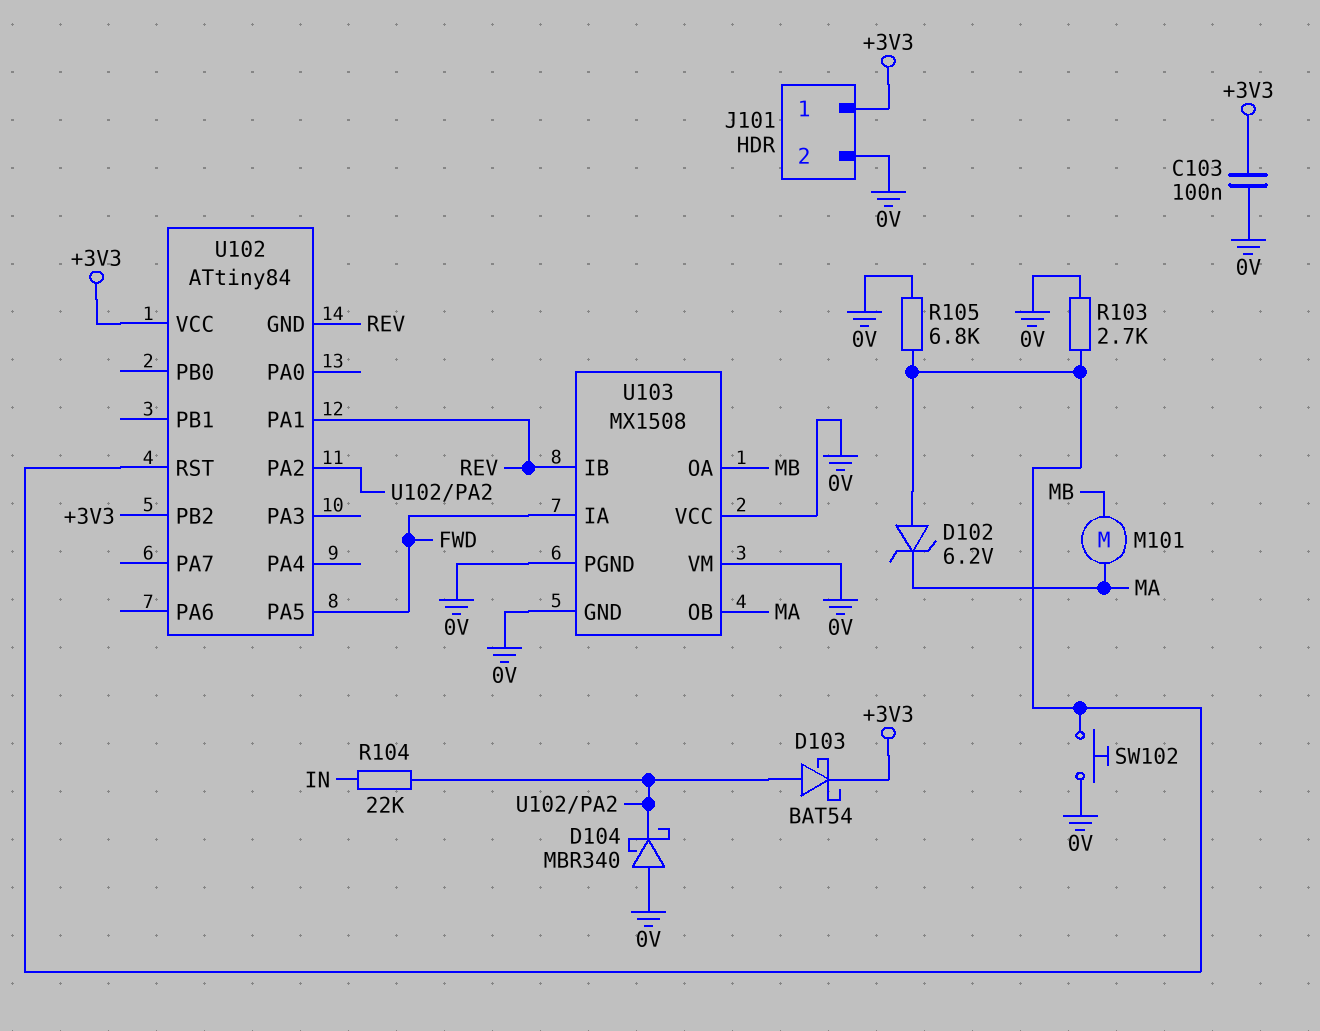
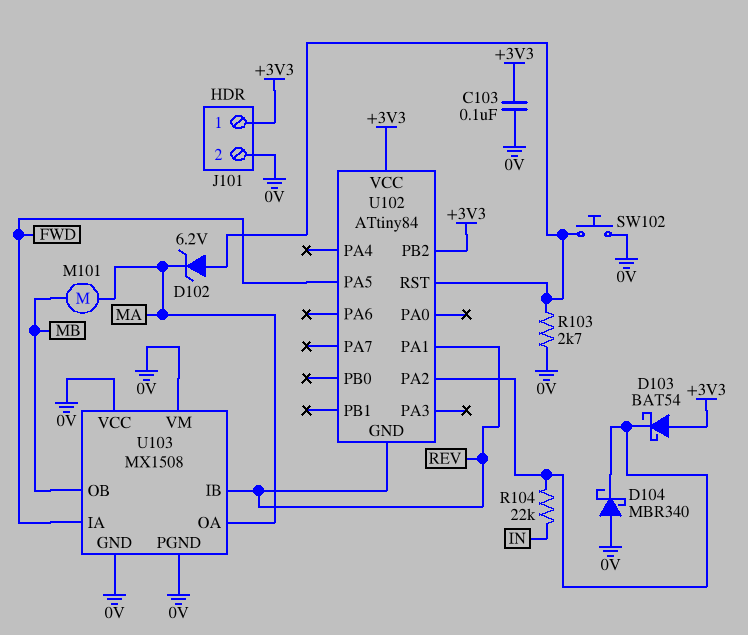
D103: schottky BAT54 (A U102/PA2, K +3V3) -> schottky BAT54 (A +3V3, K U102/PA2)
R105: 6.8k (0V, U102/RST) -> none
U103 pin OA: MB -> MA
U103 pin OB: MA -> MB

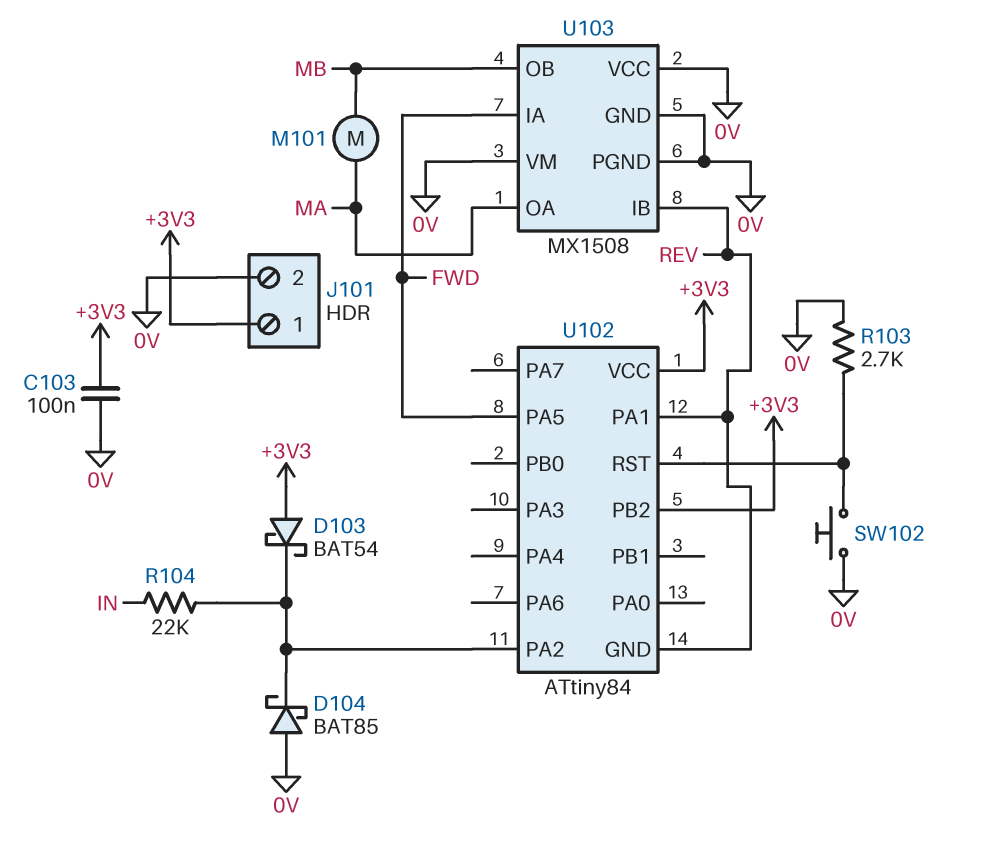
D102: zener 6.2V (A U102/RST, K MA) -> none
D104: schottky MBR340 (A 0V, K U102/PA2) -> schottky BAT85 (A 0V, K U102/PA2)

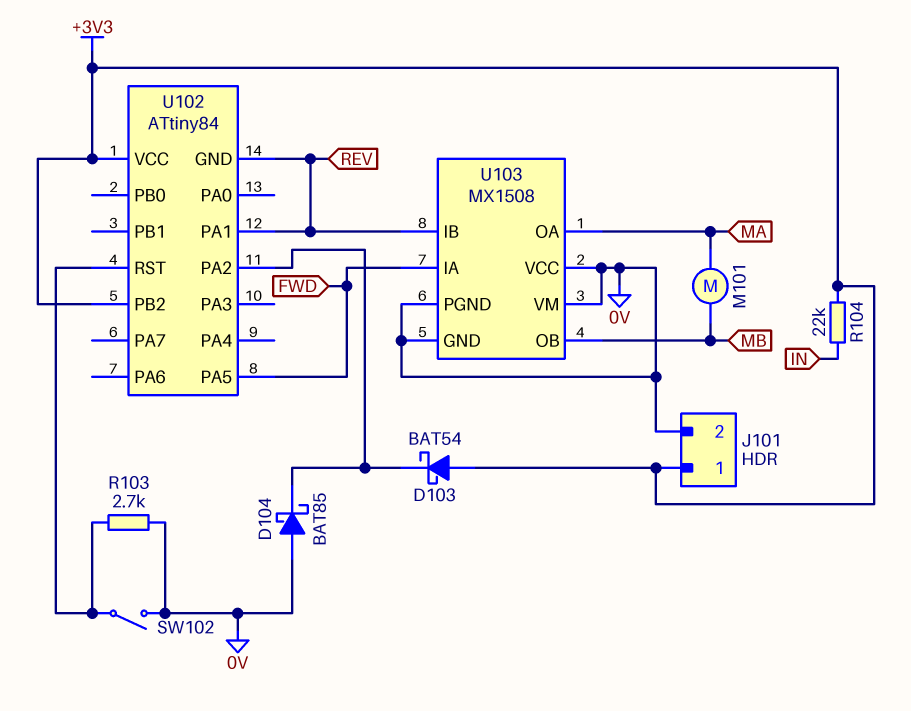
C103: 100nF (+3V3, 0V) -> none
R104: 22k (IN, U102/PA2) -> 22k (+3V3, IN)
SW102: button (0V, U102/RST) -> switch (0V, U102/RST)

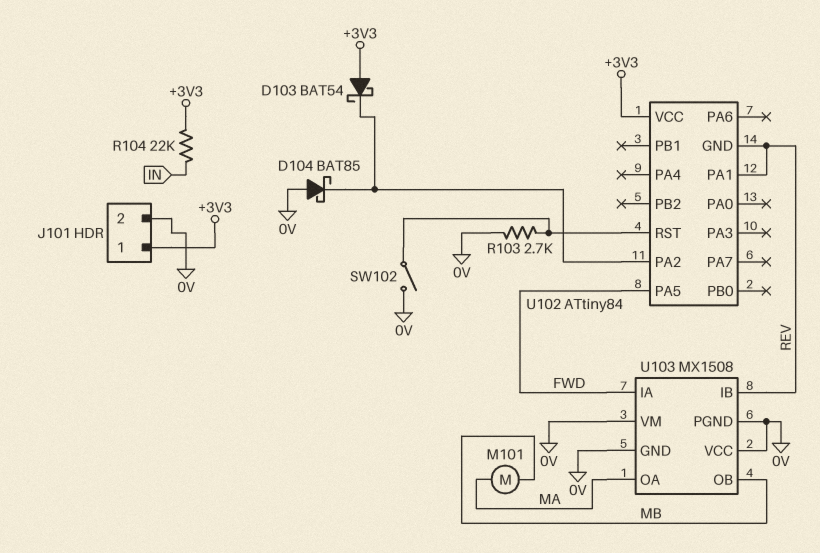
U102 pin PB2: +3V3 -> none

